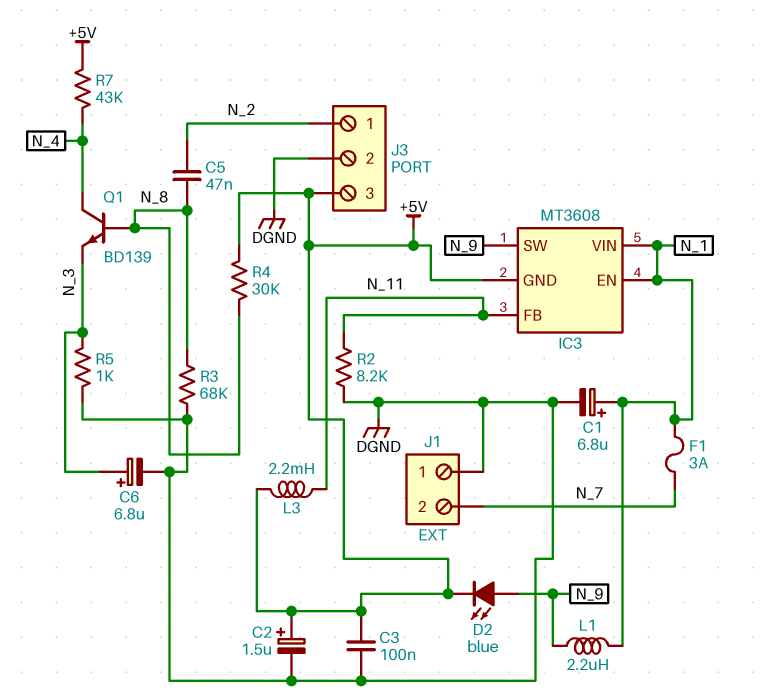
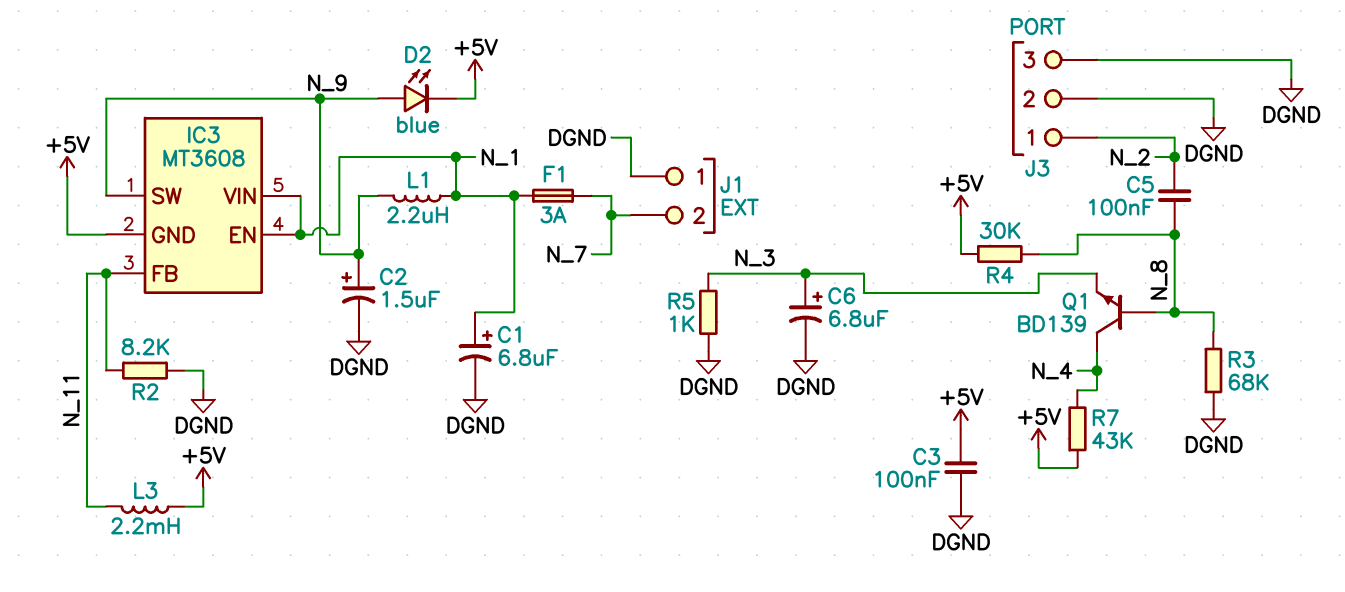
C2: 1.5uF (plus +5V, minus DGND) -> 1.5uF (plus N_9, minus DGND)
C5: 47nF (N_2, N_8) -> 100nF (N_2, N_8)
J3 pin 3: +5V -> DGND

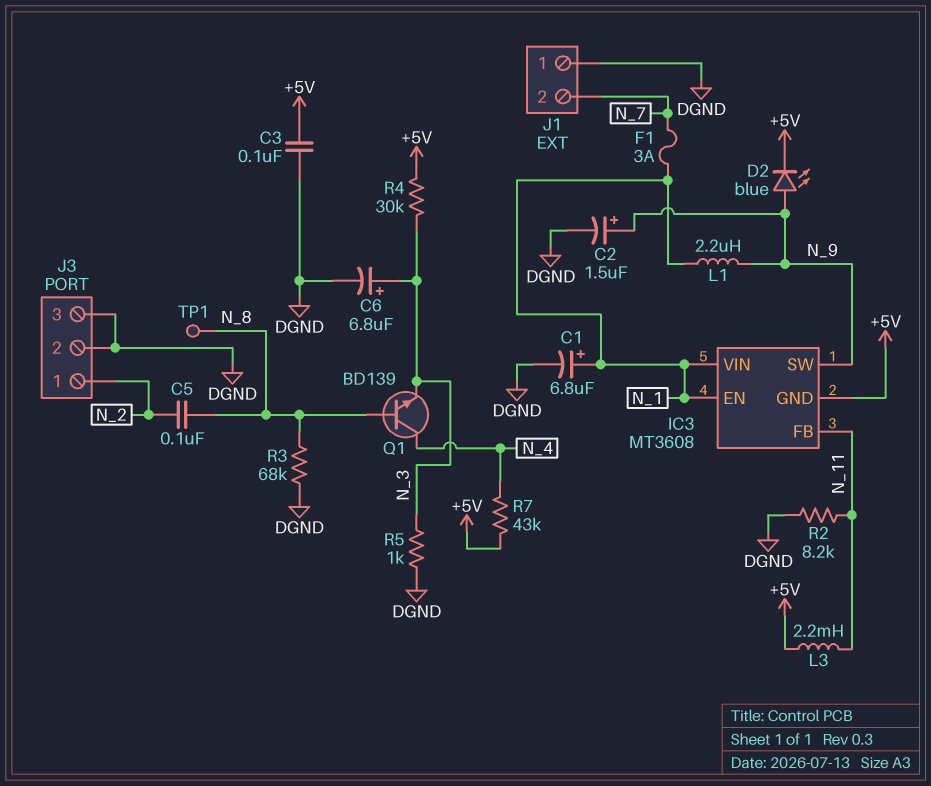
R4: 30k (+5V, N_8) -> 30k (+5V, N_3)
TP1: none -> test point (N_8)

